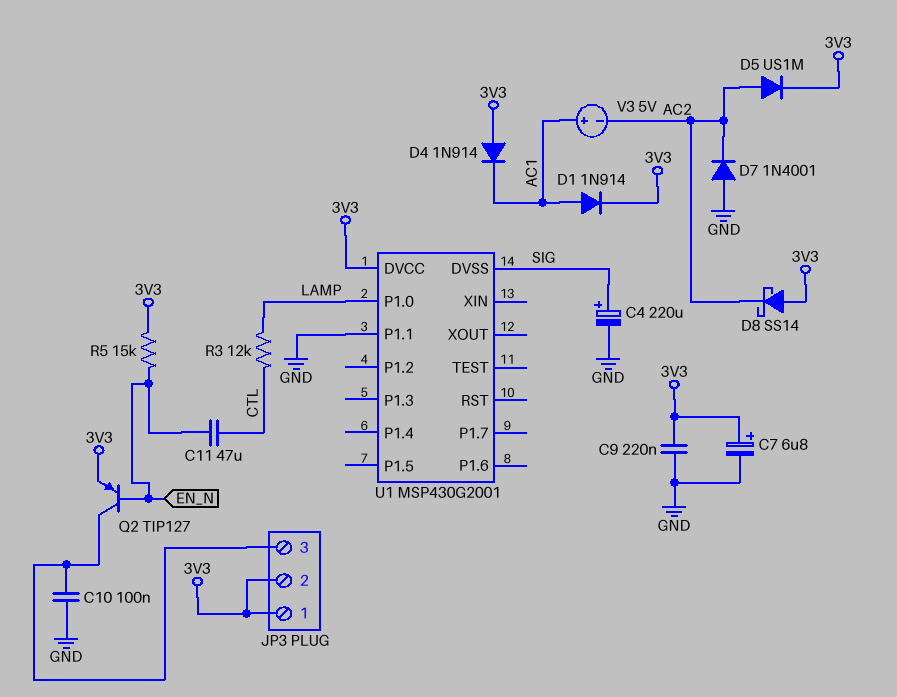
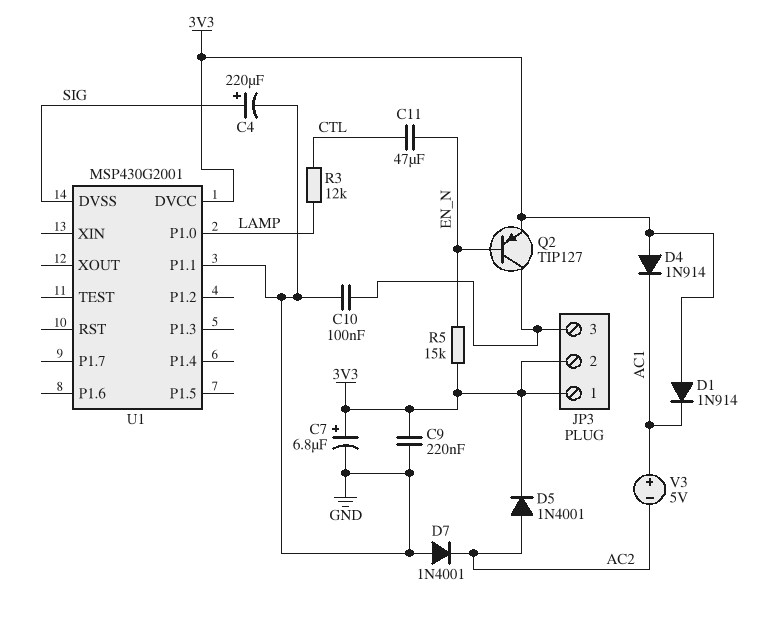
D1: diode 1N914 (A AC1, K 3V3) -> diode 1N914 (A 3V3, K AC1)
D5: diode US1M (A AC2, K 3V3) -> diode 1N4001 (A AC2, K 3V3)
D8: schottky SS14 (A 3V3, K AC2) -> none

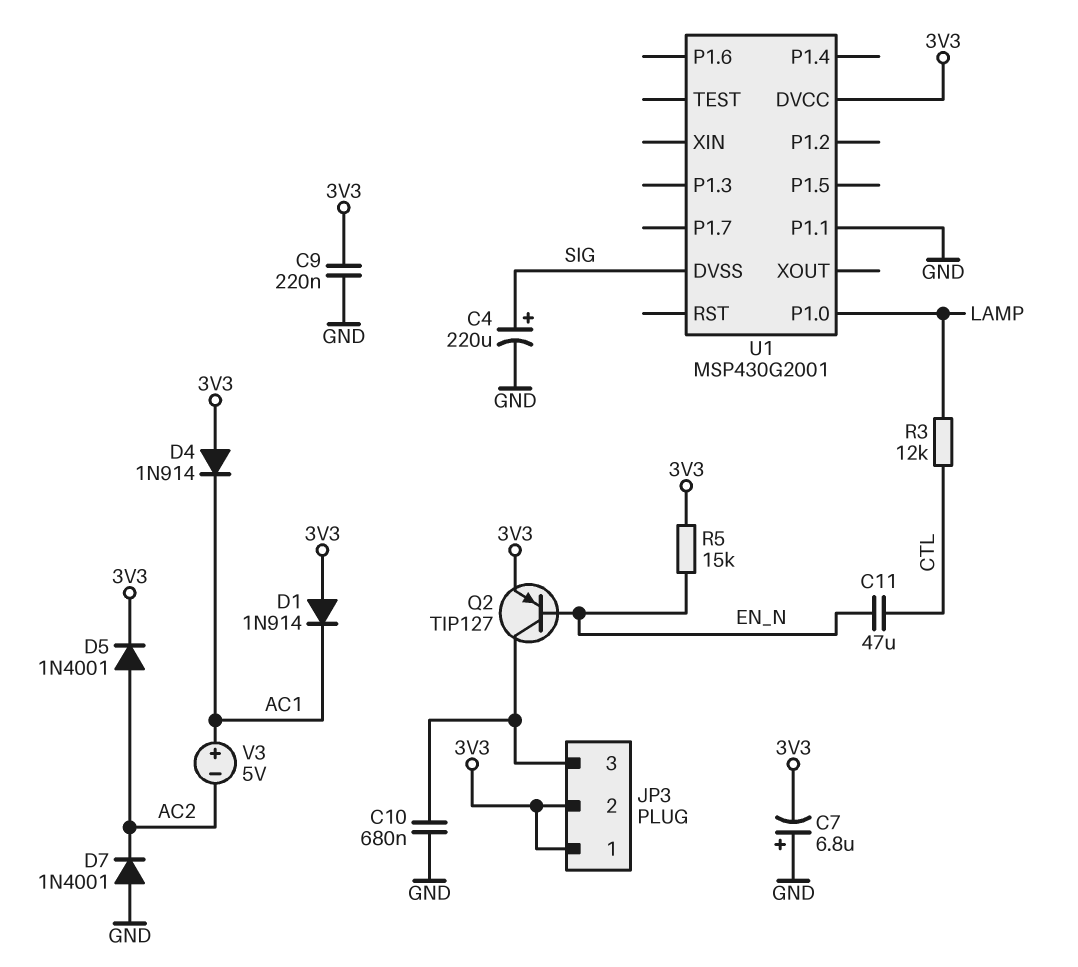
C7: 6.8uF (plus 3V3, minus GND) -> 6.8uF (plus GND, minus 3V3)
C10: 100nF (GND, JP3/3) -> 680nF (GND, JP3/3)

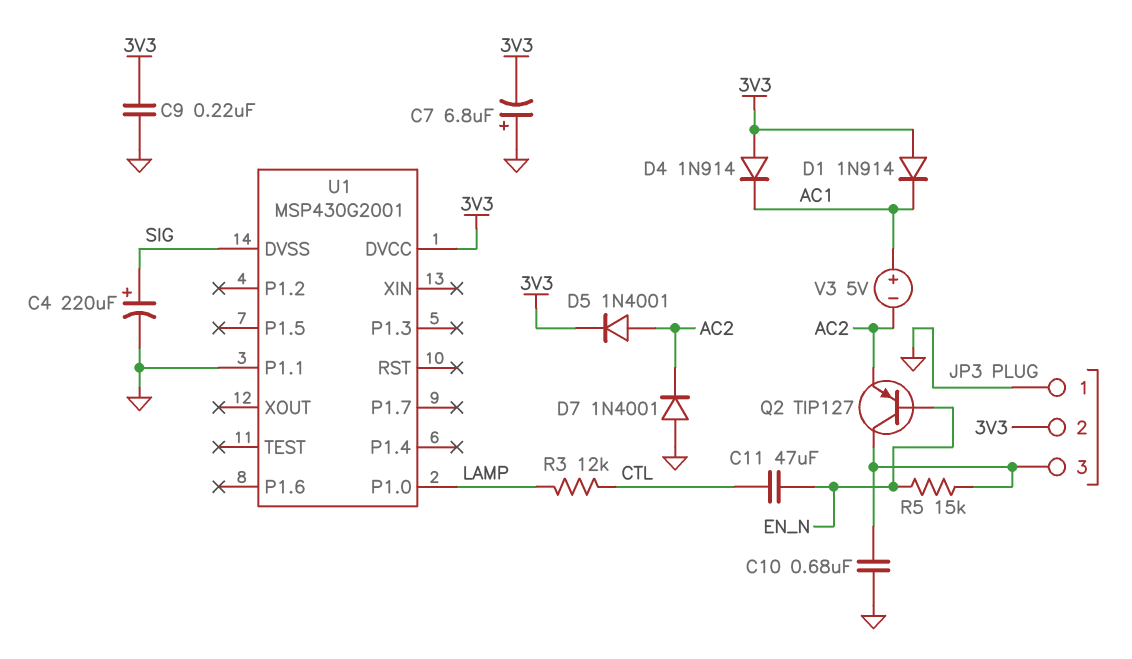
JP3 pin 1: 3V3 -> GND
Q2: PNP TIP127 (B EN_N, C JP3/3, E 3V3) -> PNP TIP127 (B EN_N, C JP3/3, E AC2)
R5: 15k (3V3, EN_N) -> 15k (EN_N, JP3/3)

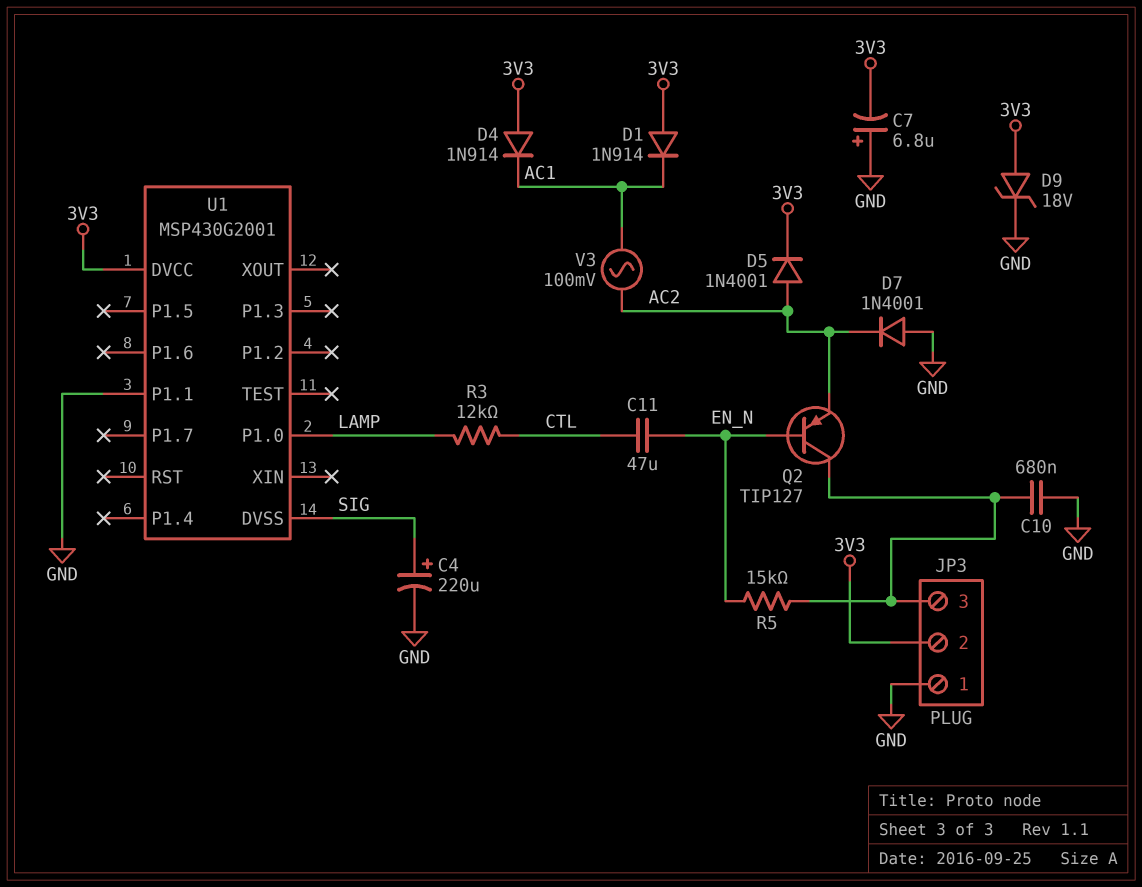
C9: 220nF (3V3, GND) -> none
D9: none -> zener 18V (A 3V3, K GND)
V3: 5V (plus AC1, minus AC2) -> AC 100mV (AC1, AC2)

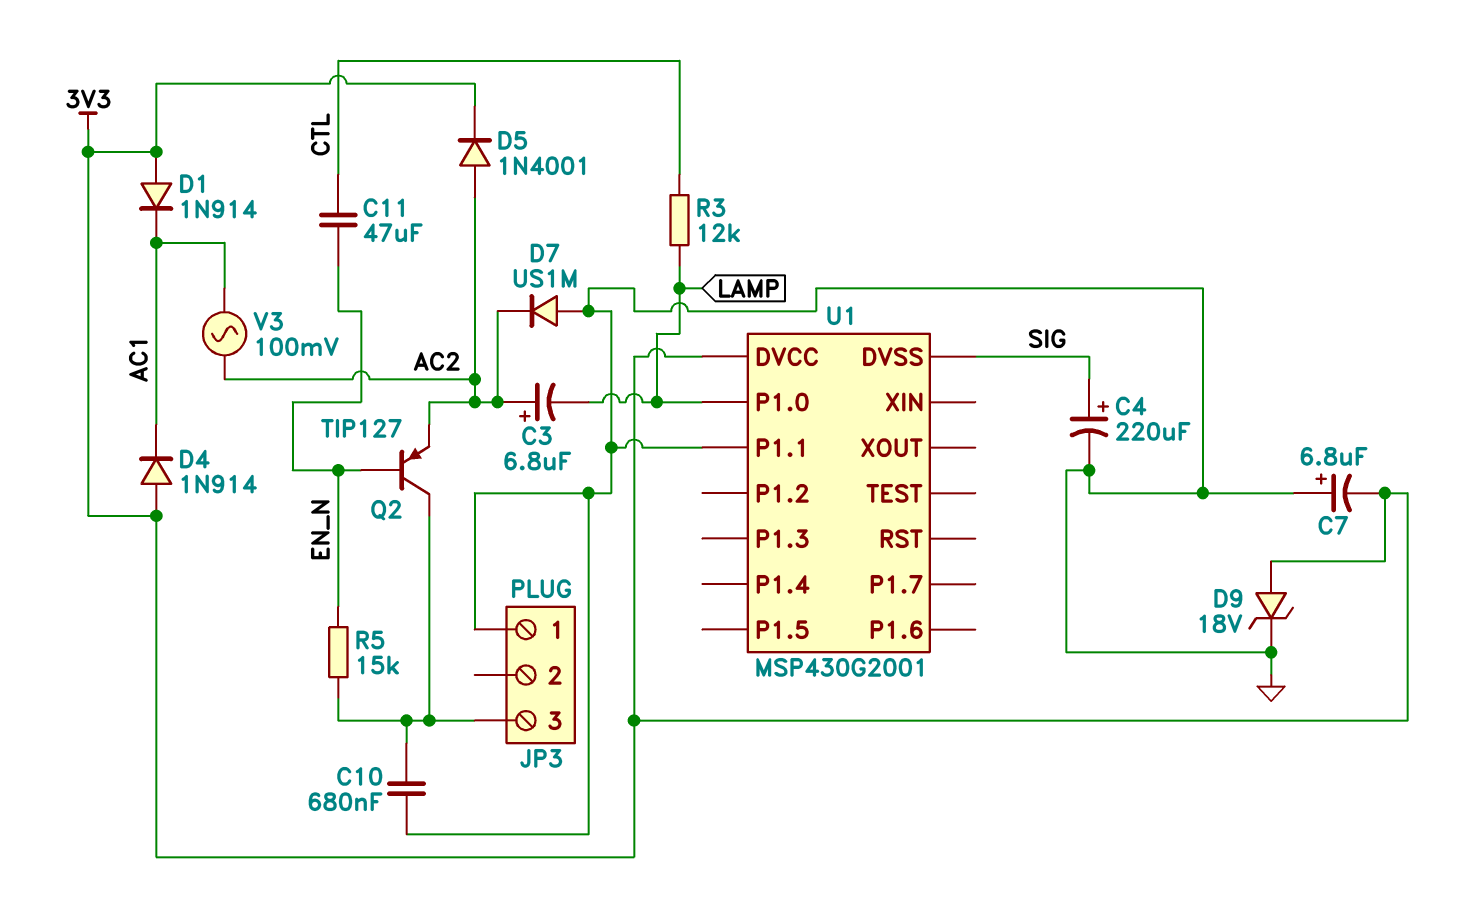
C3: none -> 6.8uF (plus AC2, minus LAMP)
D7: diode 1N4001 (A GND, K AC2) -> diode US1M (A GND, K AC2)
JP3 pin 2: 3V3 -> none

